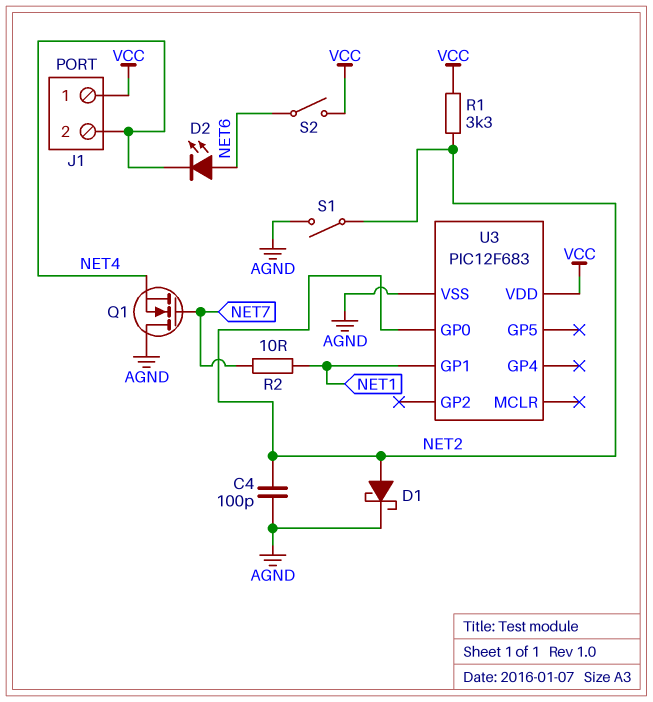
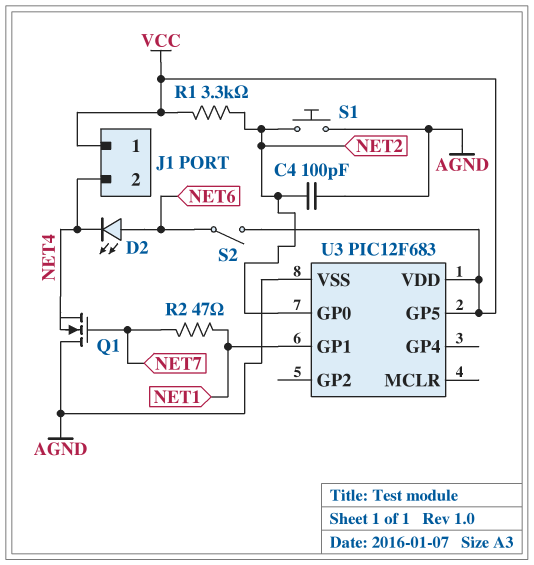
D1: schottky (A NET2, K AGND) -> none
R2: 10 (NET1, NET7) -> 47 (NET1, NET7)
S1: switch (AGND, NET2) -> button (AGND, NET2)
U3 pin GP5: none -> VCC

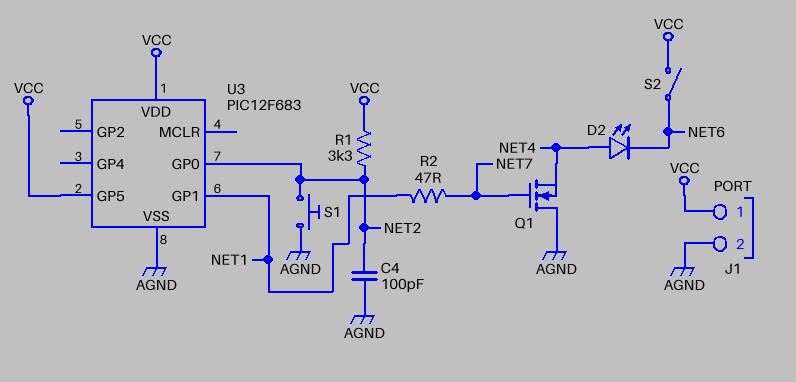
D2: LED (A NET6, K NET4) -> LED (A NET4, K NET6)
J1 pin 2: NET4 -> AGND

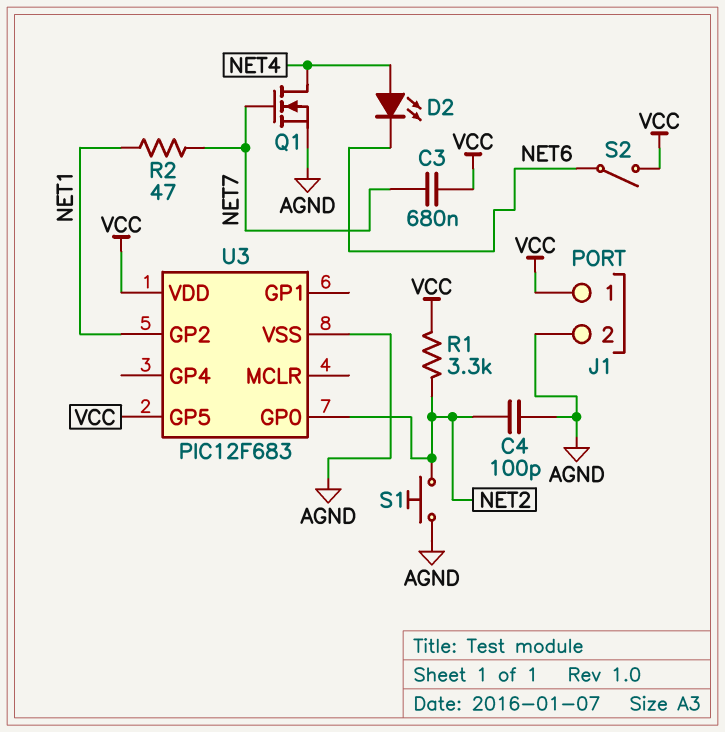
C3: none -> 680nF (NET7, VCC)
Q1: NMOS (G NET7, D AGND, S NET4) -> NMOS (G NET7, D NET4, S AGND)
U3 pin GP1: NET1 -> none
U3 pin GP2: none -> NET1

